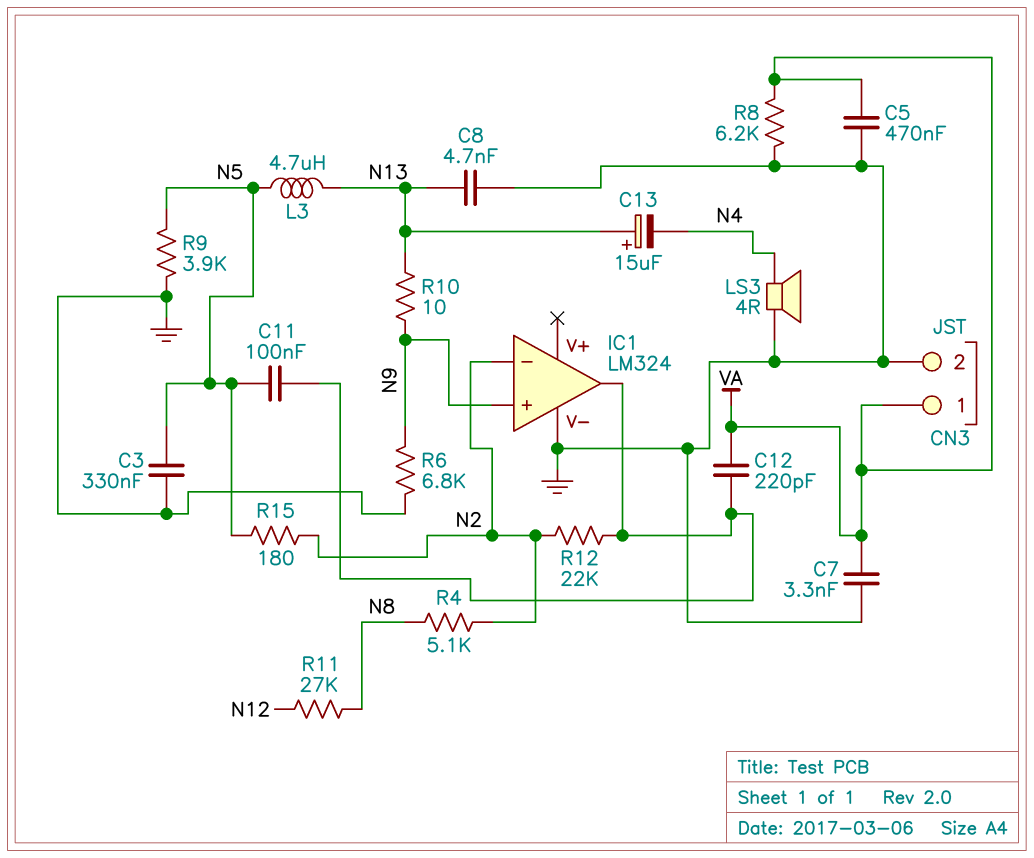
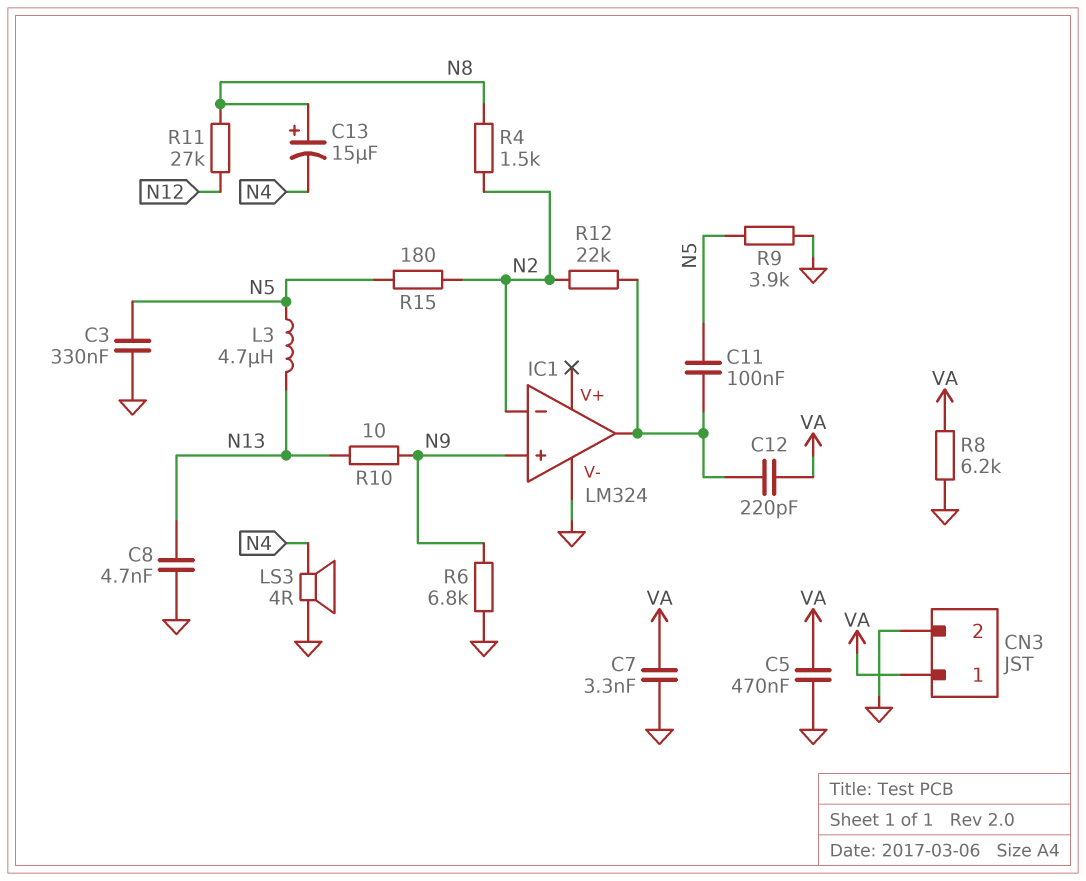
C13: 15uF (plus N13, minus N4) -> 15uF (plus N8, minus N4)
R4: 5.1k (N2, N8) -> 1.5k (N2, N8)

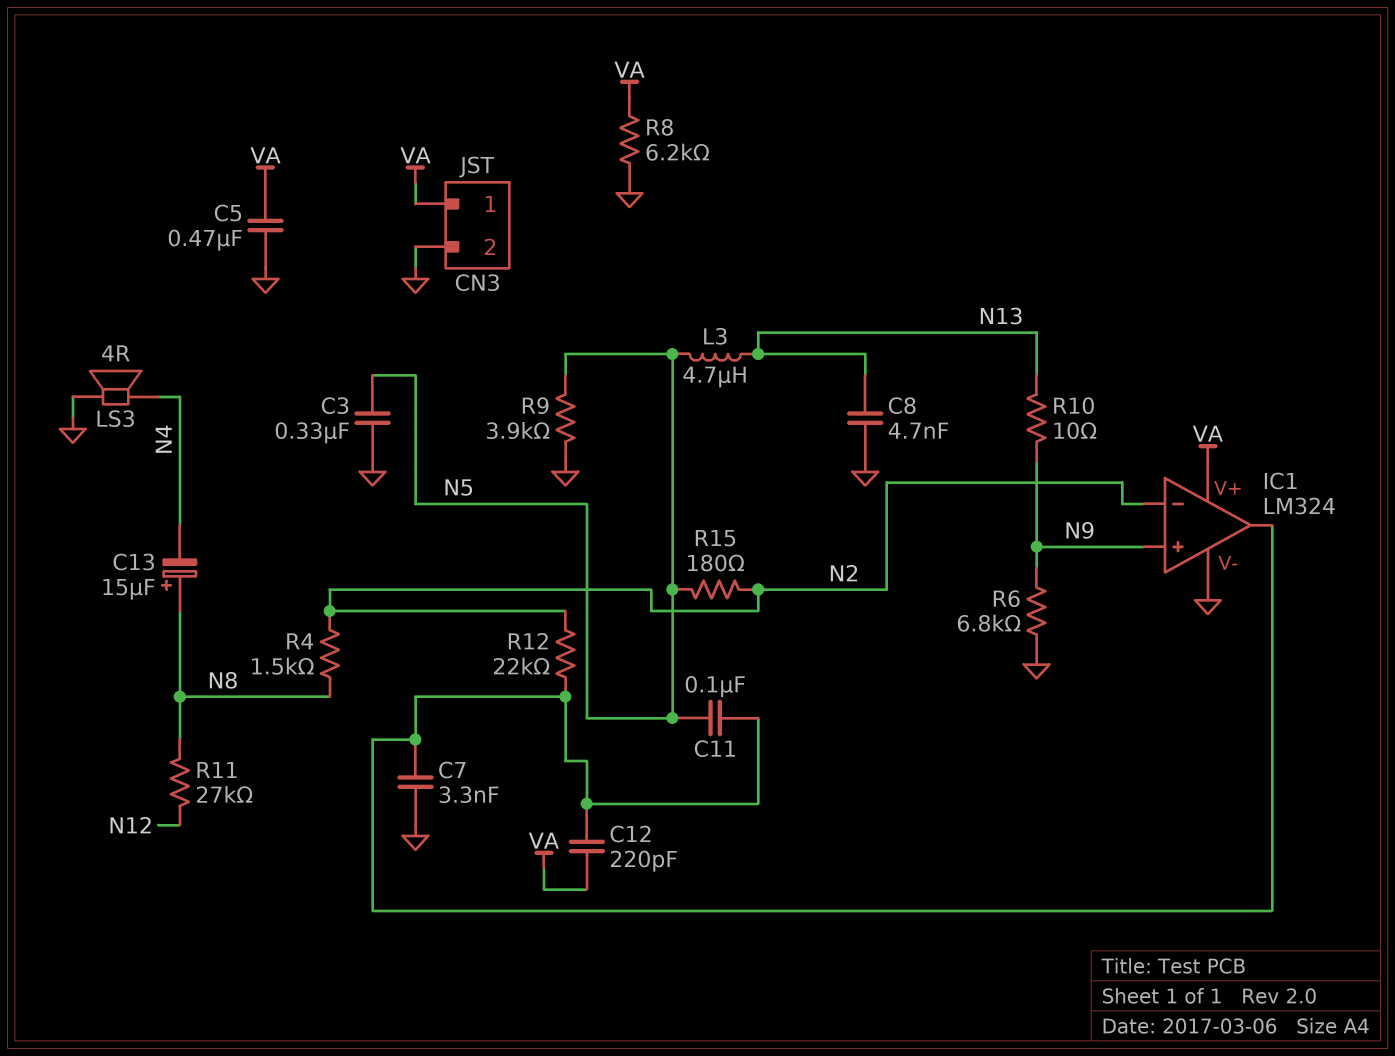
C7: 3.3nF (GND, VA) -> 3.3nF (GND, IC1/out)
IC1 pin V+: none -> VA

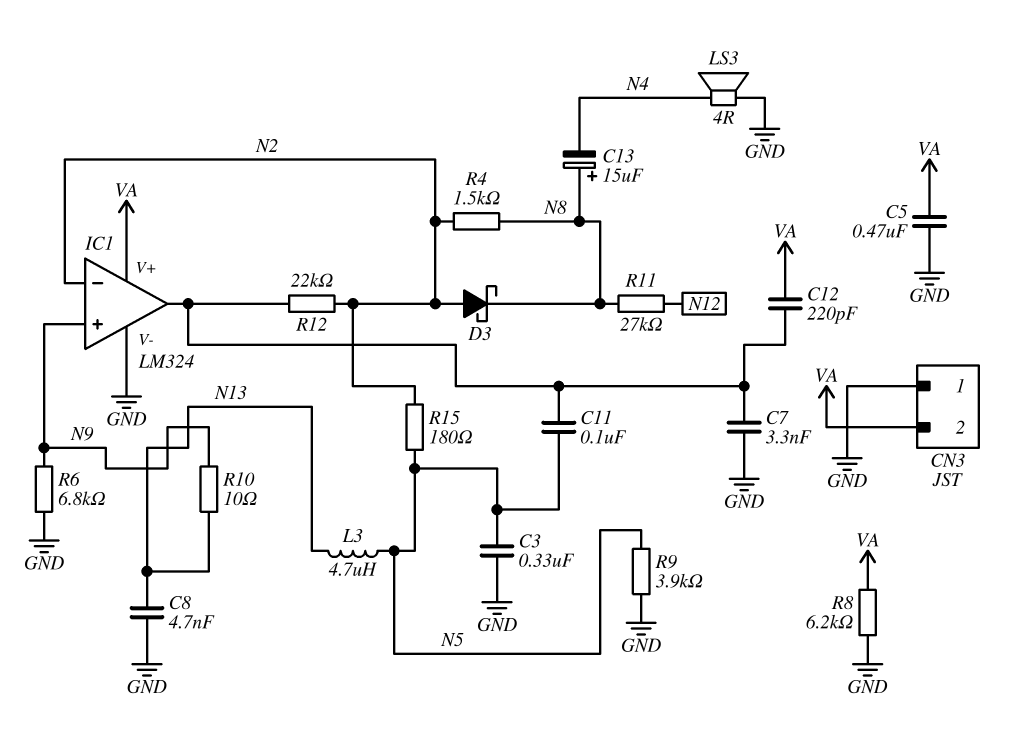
CN3 pin 1: VA -> GND
CN3 pin 2: GND -> VA
D3: none -> schottky (A N2, K N8)

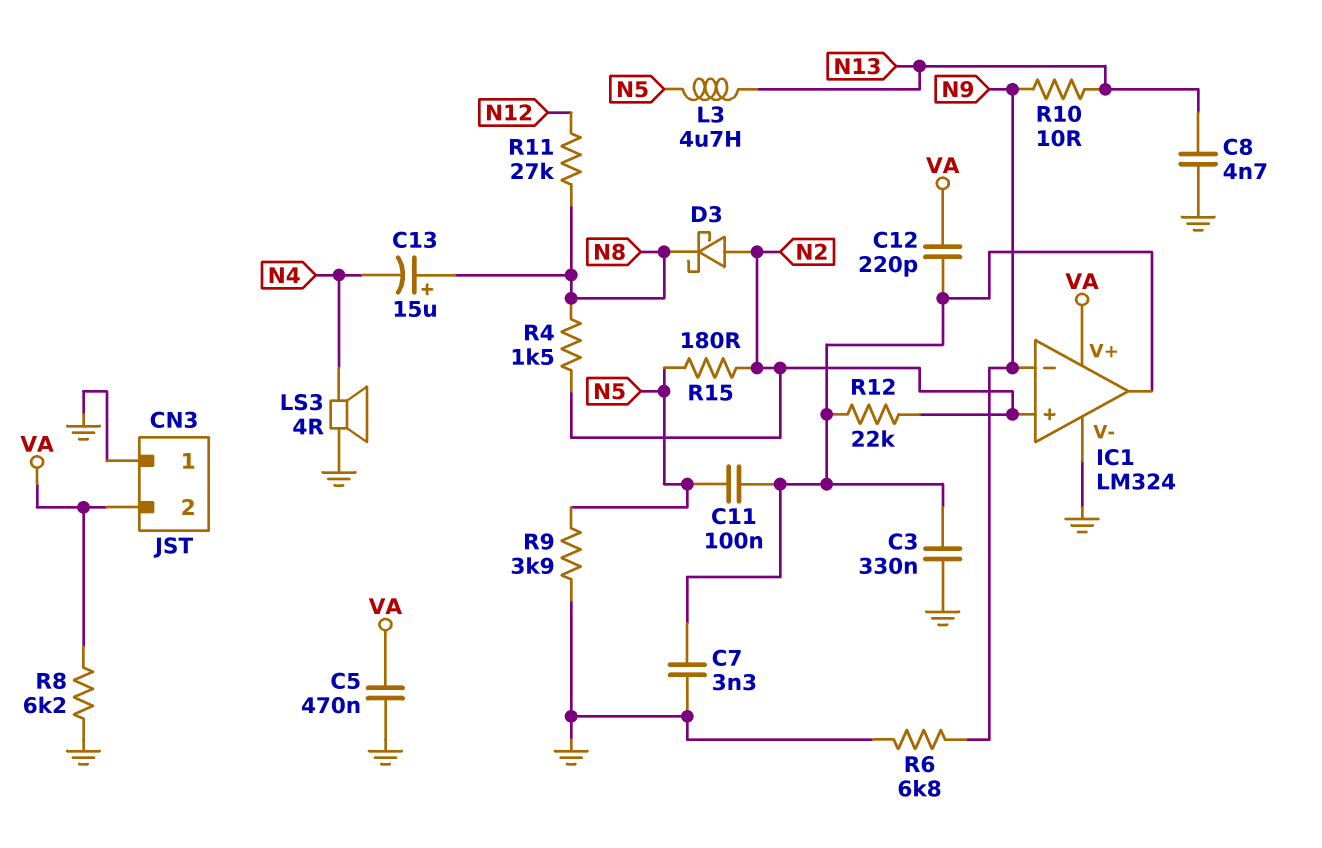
C3: 330nF (GND, N5) -> 330nF (GND, IC1/out)
IC1 pin in+: N9 -> N2
IC1 pin in-: N2 -> N9

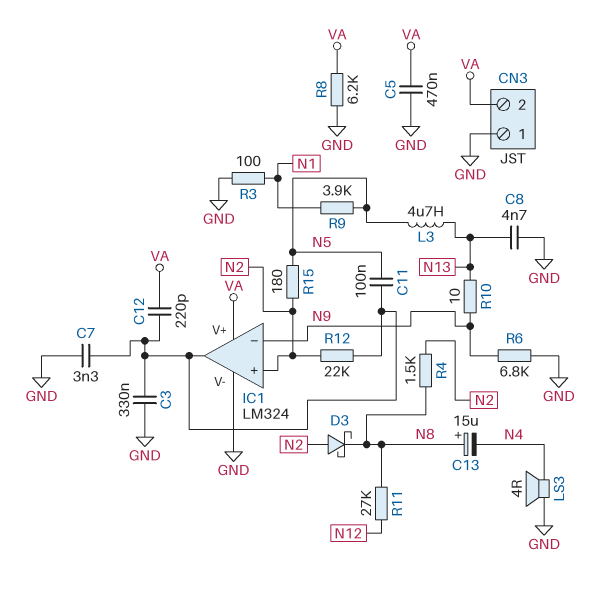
R3: none -> 100 (GND, N1)
R9: 3.9k (GND, N5) -> 3.9k (N1, N5)

